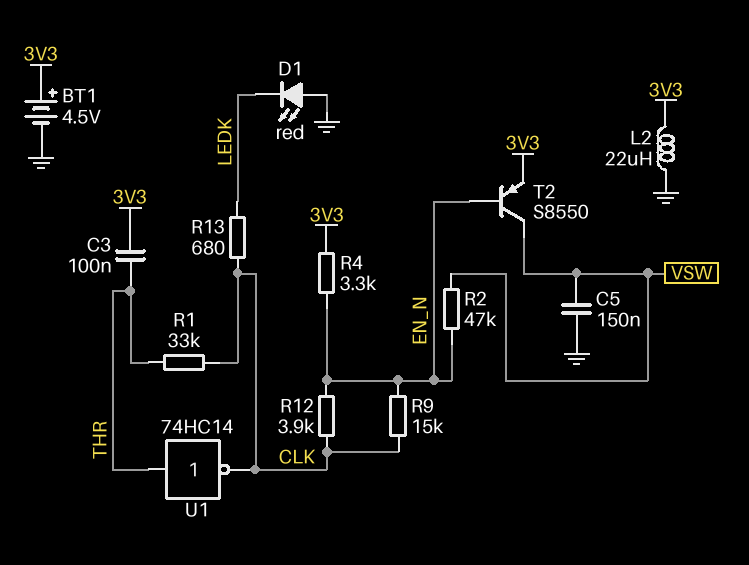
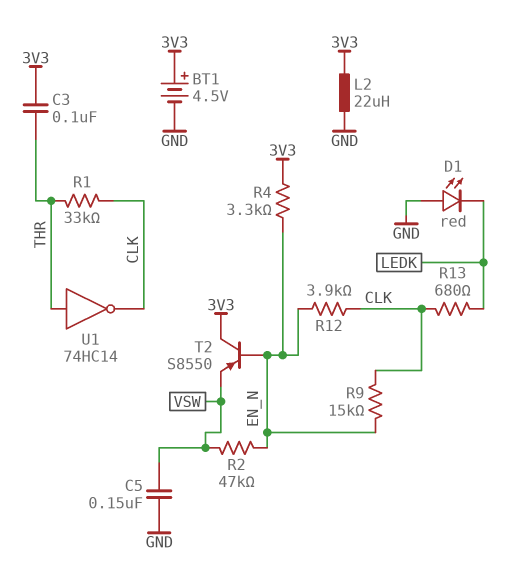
T2: PNP S8550 (B EN_N, C VSW, E 3V3) -> PNP S8550 (B EN_N, C 3V3, E VSW)

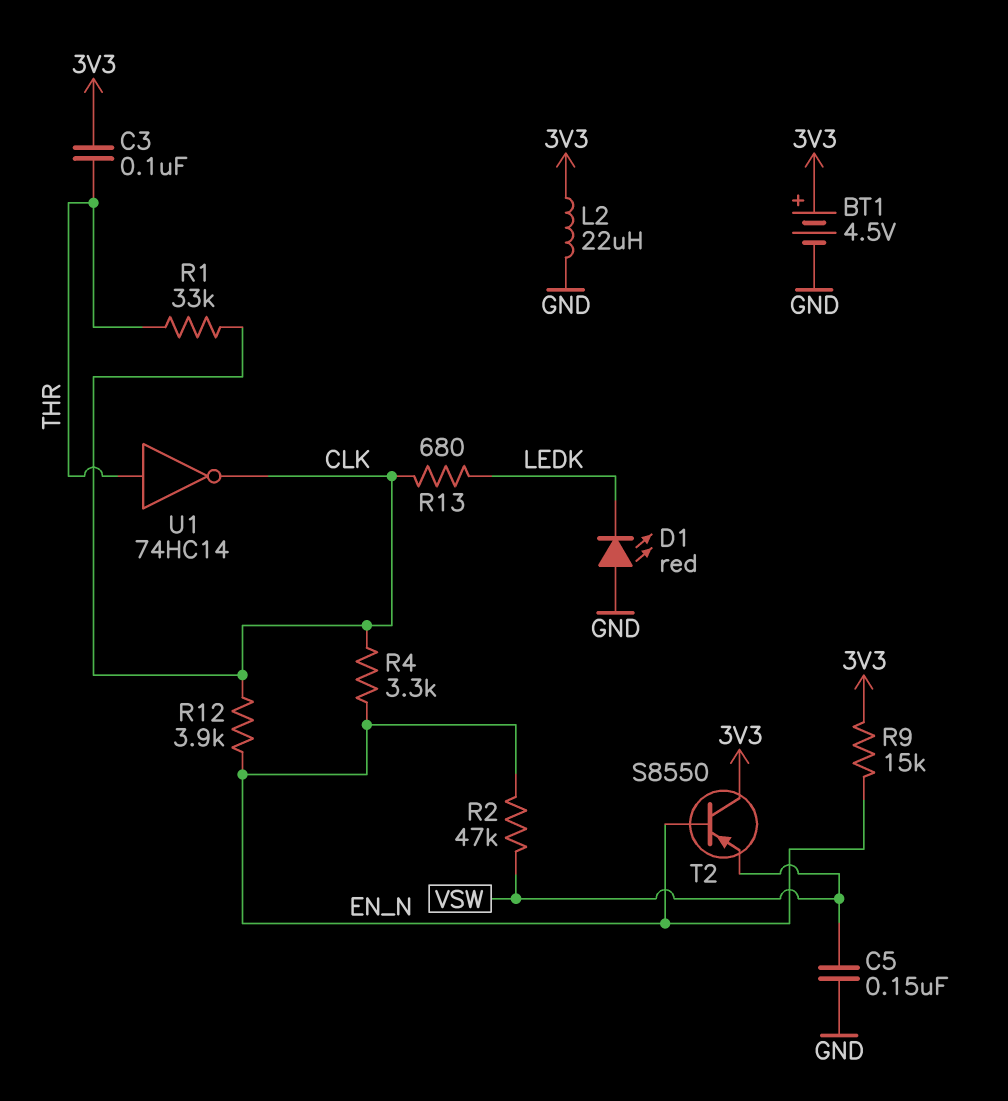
R4: 3.3k (3V3, EN_N) -> 3.3k (CLK, EN_N)
R9: 15k (CLK, EN_N) -> 15k (3V3, EN_N)

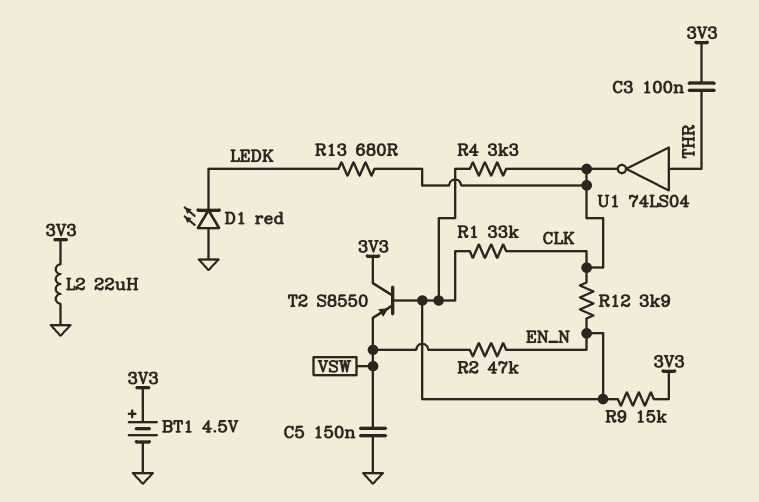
R1: 33k (CLK, THR) -> 33k (CLK, EN_N)
U1: NOT 74HC14 (in THR, out CLK) -> NOT 74LS04 (in THR, out CLK)

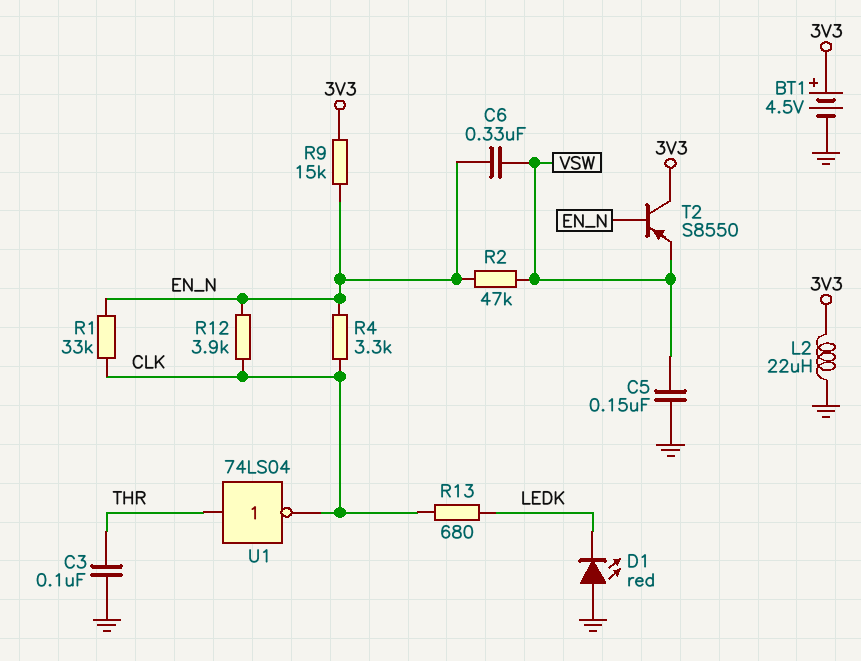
C3: 100nF (3V3, THR) -> 100nF (GND, THR)
C6: none -> 330nF (EN_N, VSW)

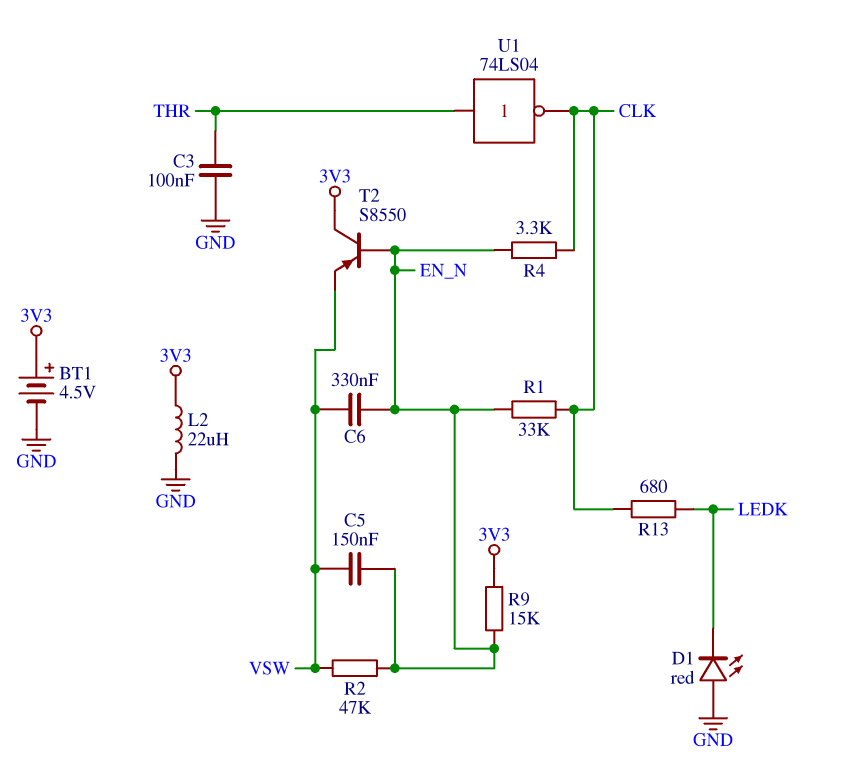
C5: 150nF (GND, VSW) -> 150nF (EN_N, VSW)
R12: 3.9k (CLK, EN_N) -> none

